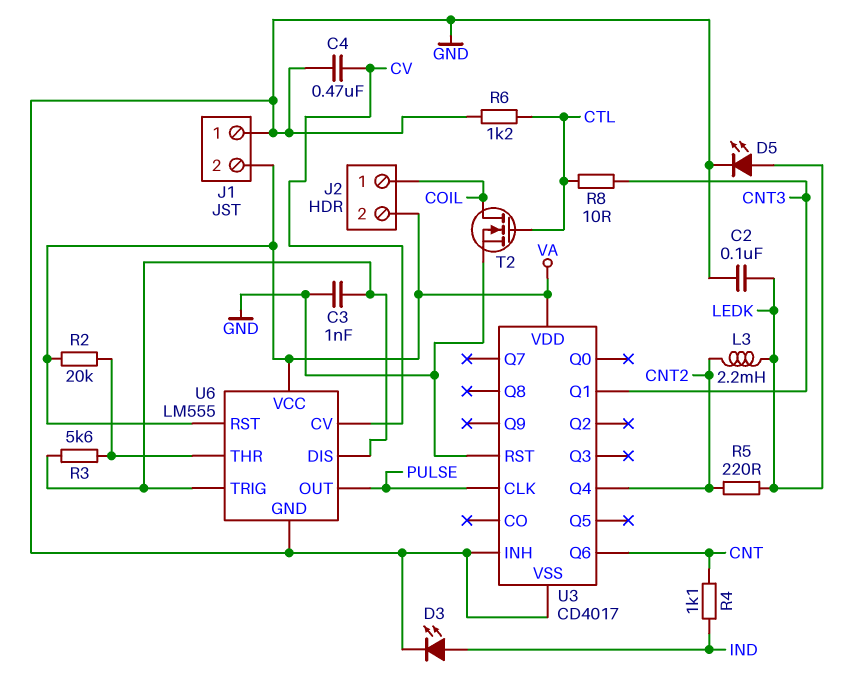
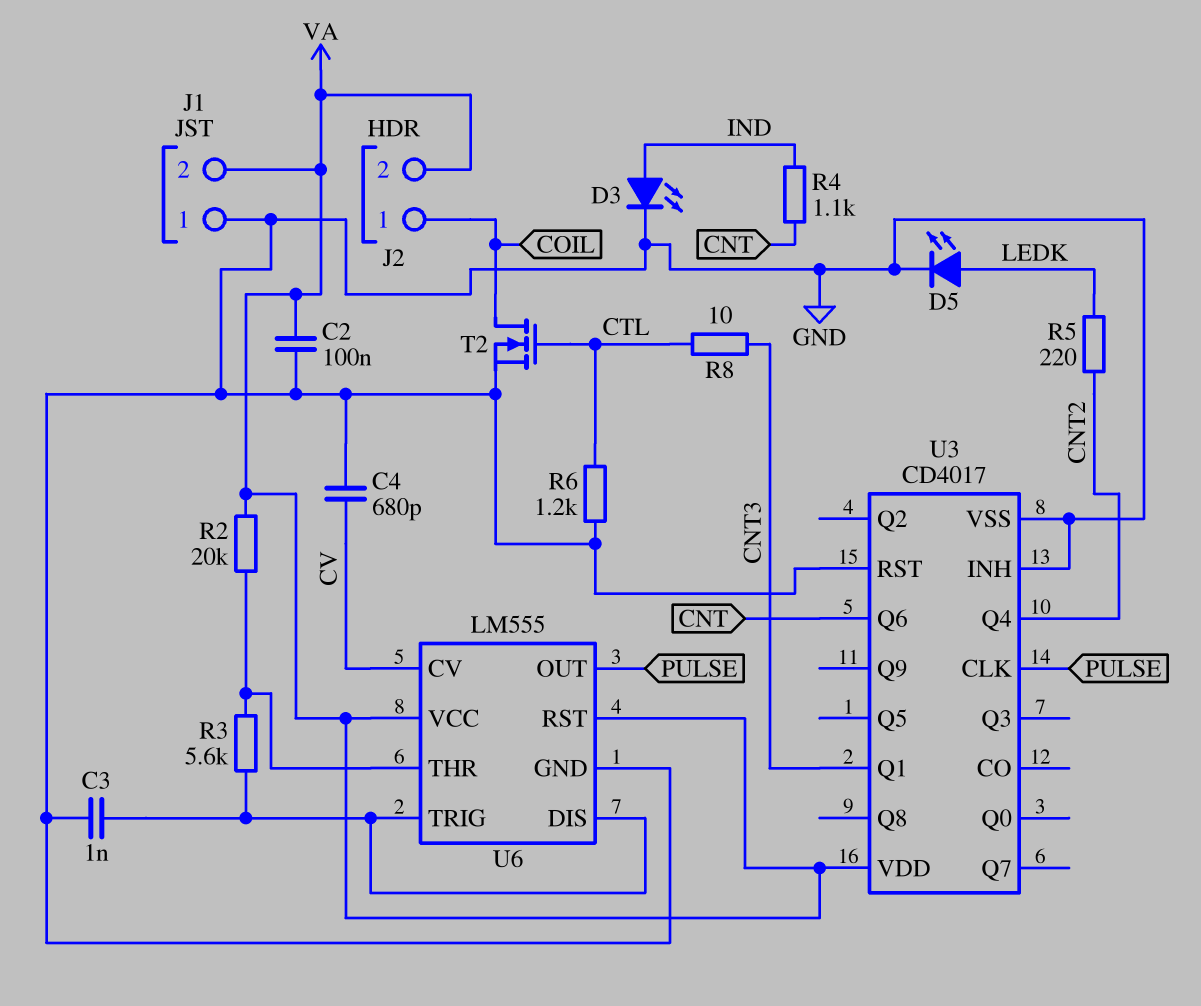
C2: 100nF (GND, LEDK) -> 100nF (GND, VA)
C4: 470nF (CV, GND) -> 680pF (CV, GND)
L3: 2.2mH (CNT2, LEDK) -> none

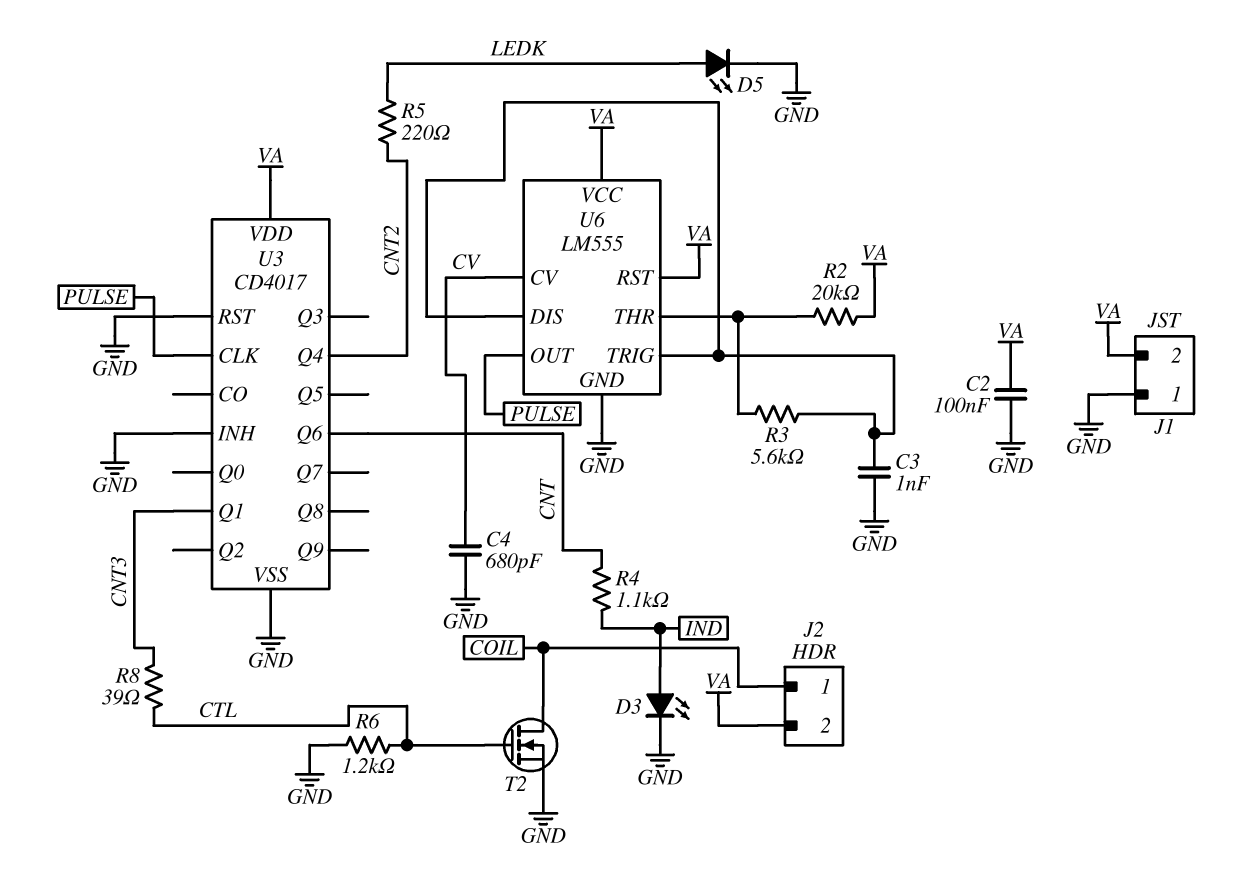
R8: 10 (CNT3, CTL) -> 39 (CNT3, CTL)

